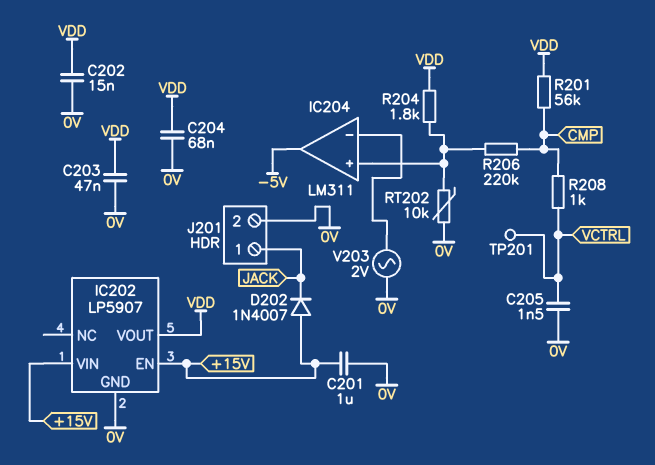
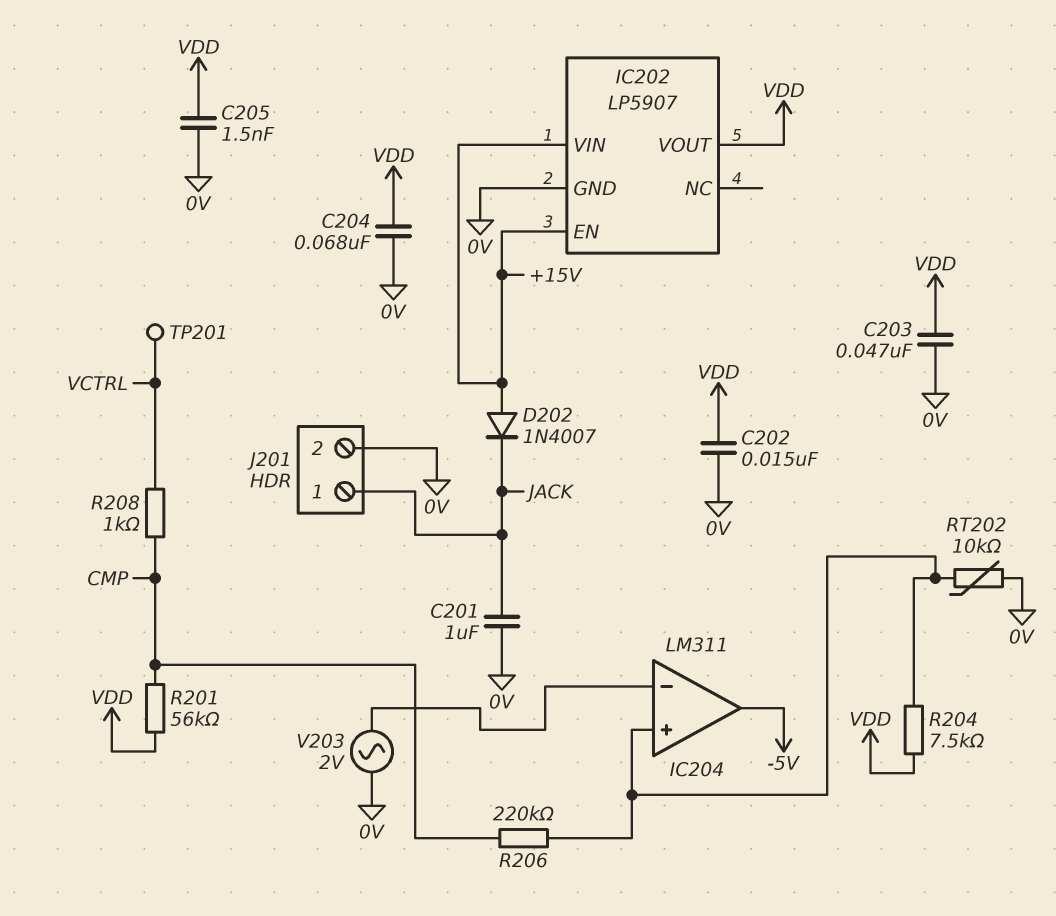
C201: 1uF (+15V, 0V) -> 1uF (0V, JACK)
C205: 1.5nF (0V, VCTRL) -> 1.5nF (0V, VDD)
R204: 1.8k (IC204/in+, VDD) -> 7.5k (IC204/in+, VDD)

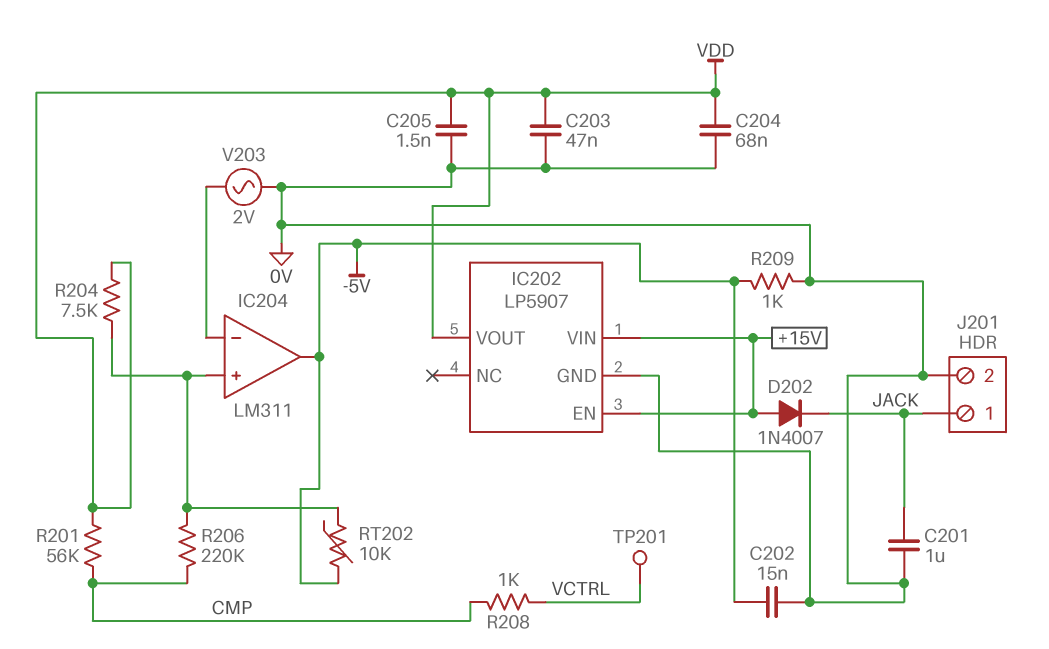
C202: 15nF (0V, VDD) -> 15nF (-5V, 0V)
R209: none -> 1k (-5V, 0V)
RT202: 10k (0V, IC204/in+) -> 10k (-5V, IC204/in+)

